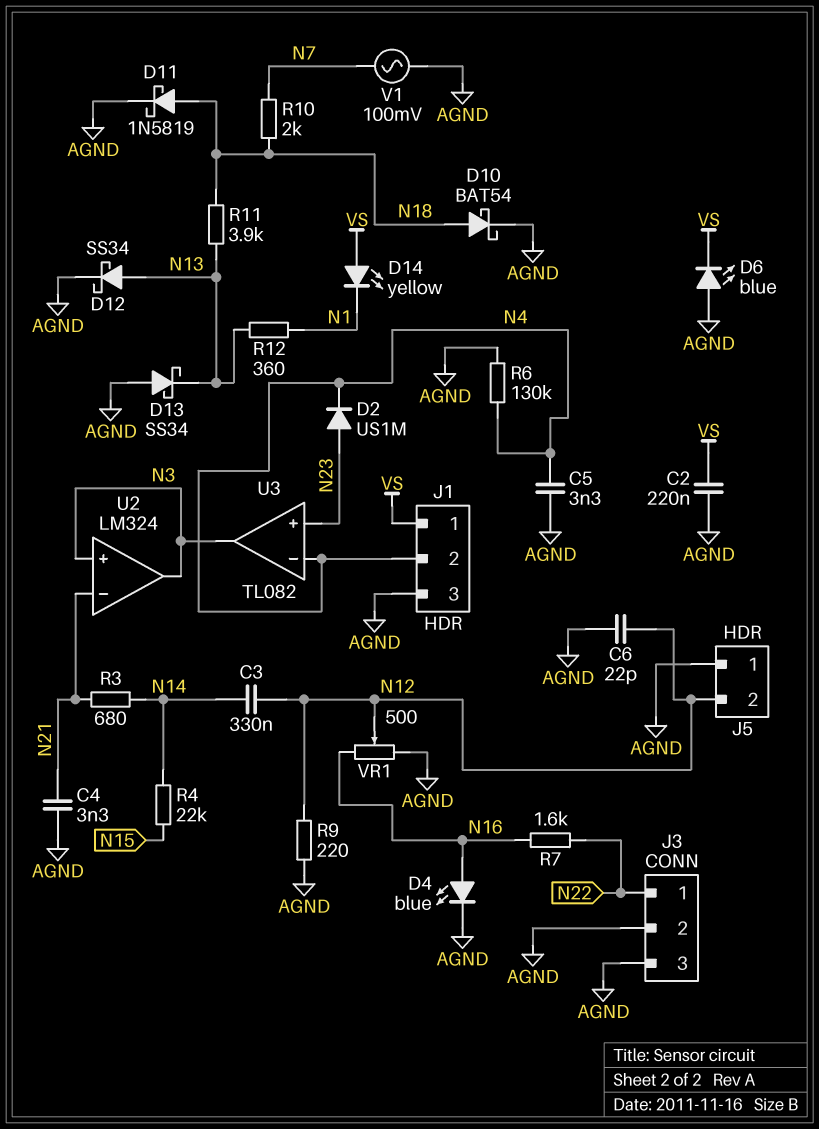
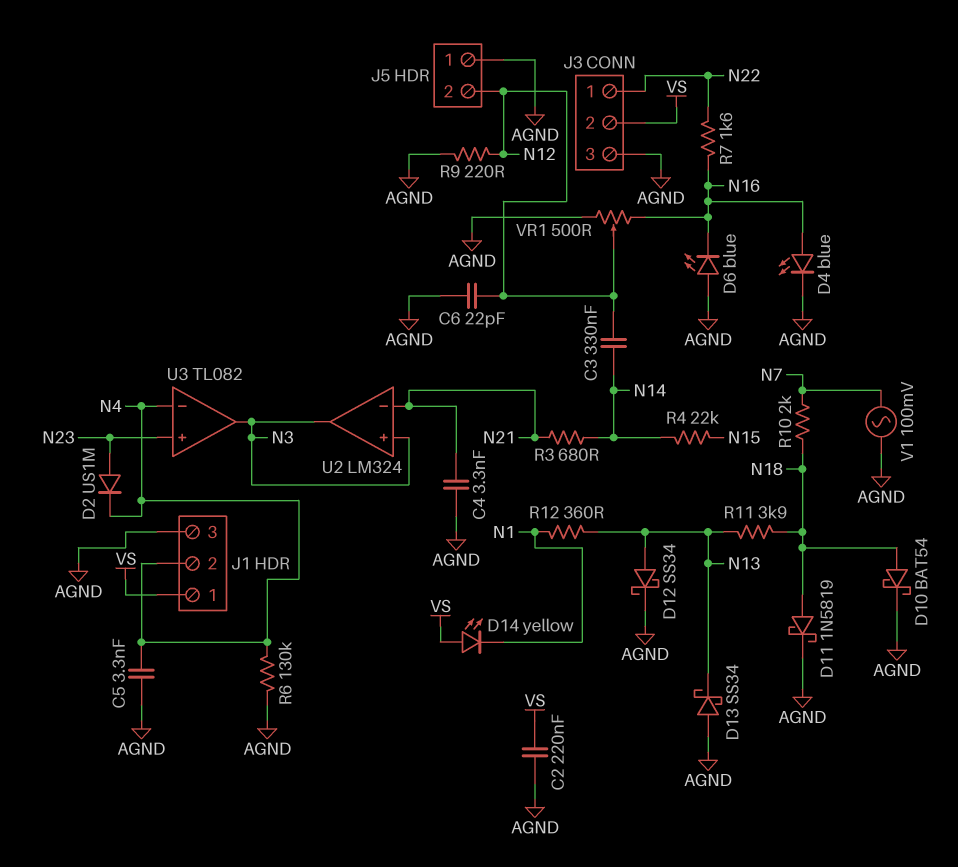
D6: LED blue (A AGND, K VS) -> LED blue (A AGND, K N16)
J3 pin 2: AGND -> VS

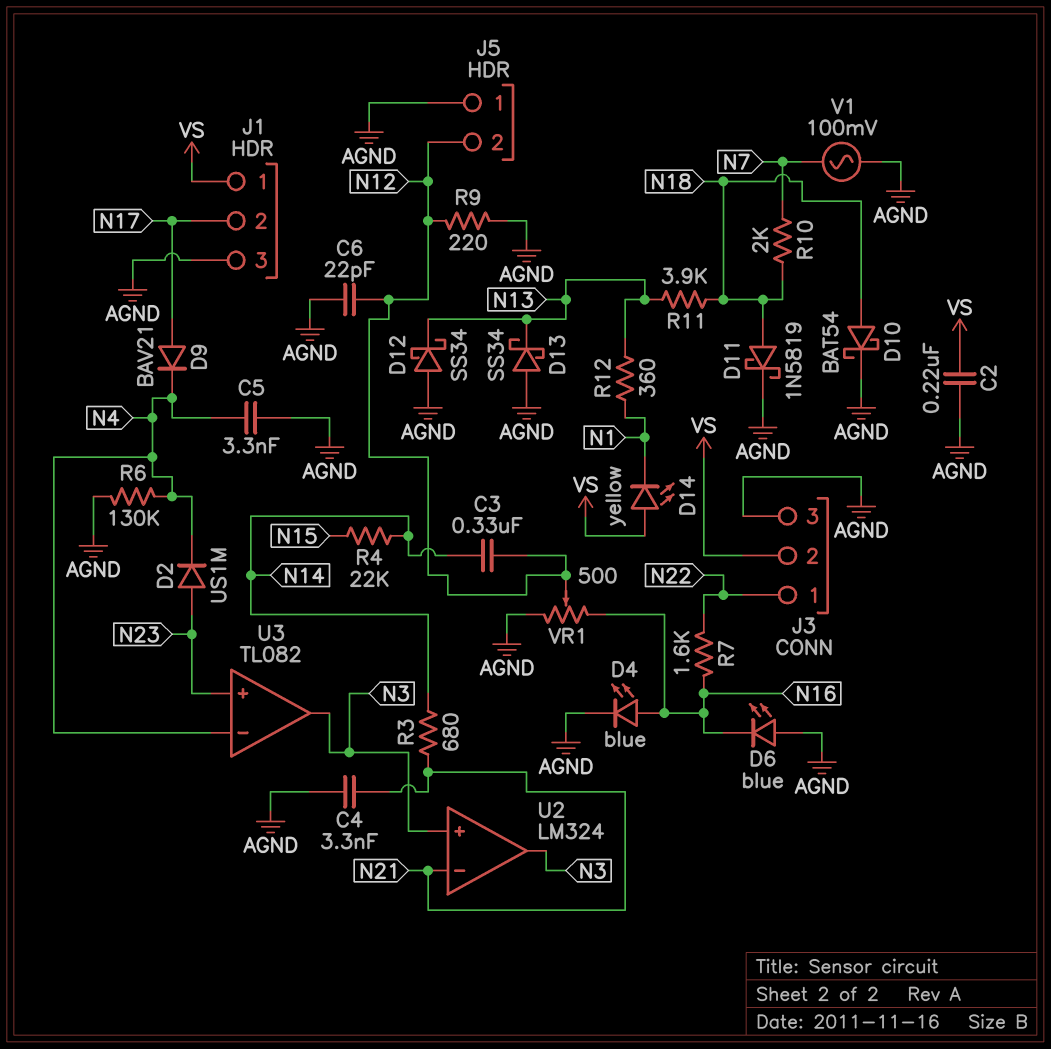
D9: none -> diode BAV21 (A N17, K N4)
D12: schottky SS34 (A N13, K AGND) -> schottky SS34 (A AGND, K N13)
J1 pin 2: N4 -> N17

